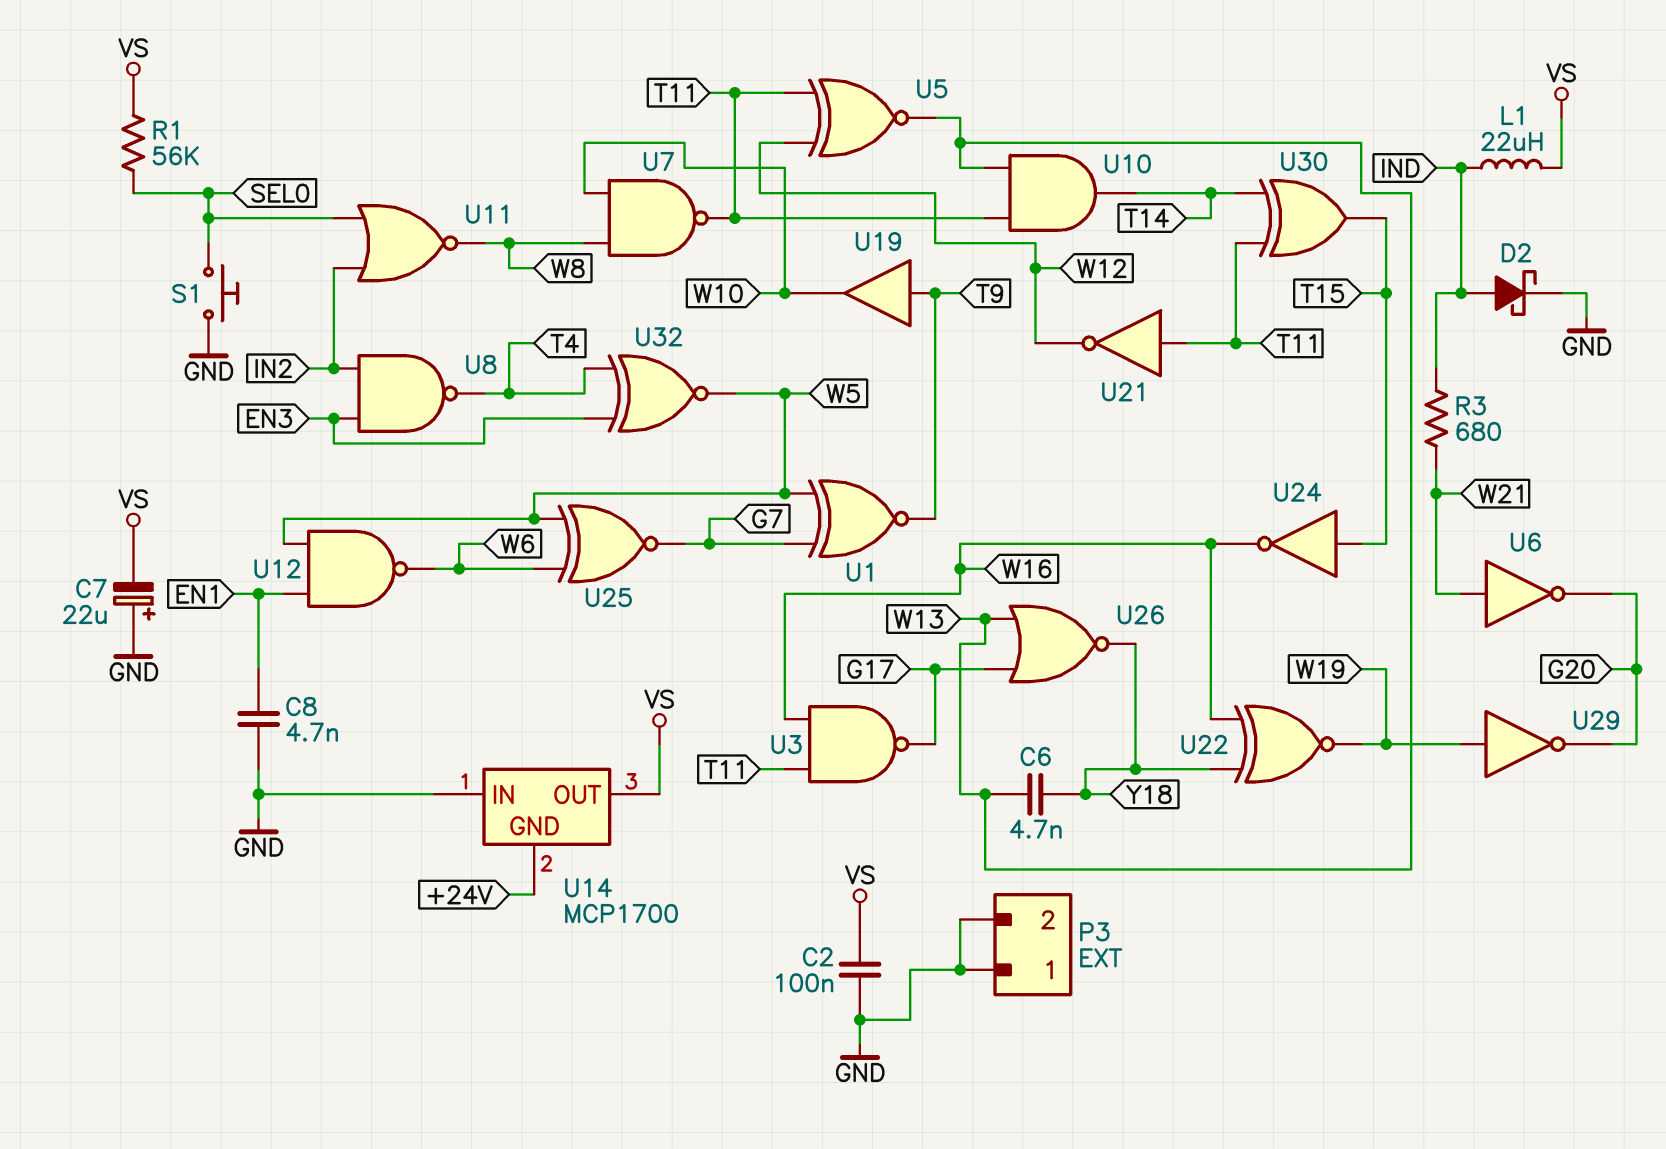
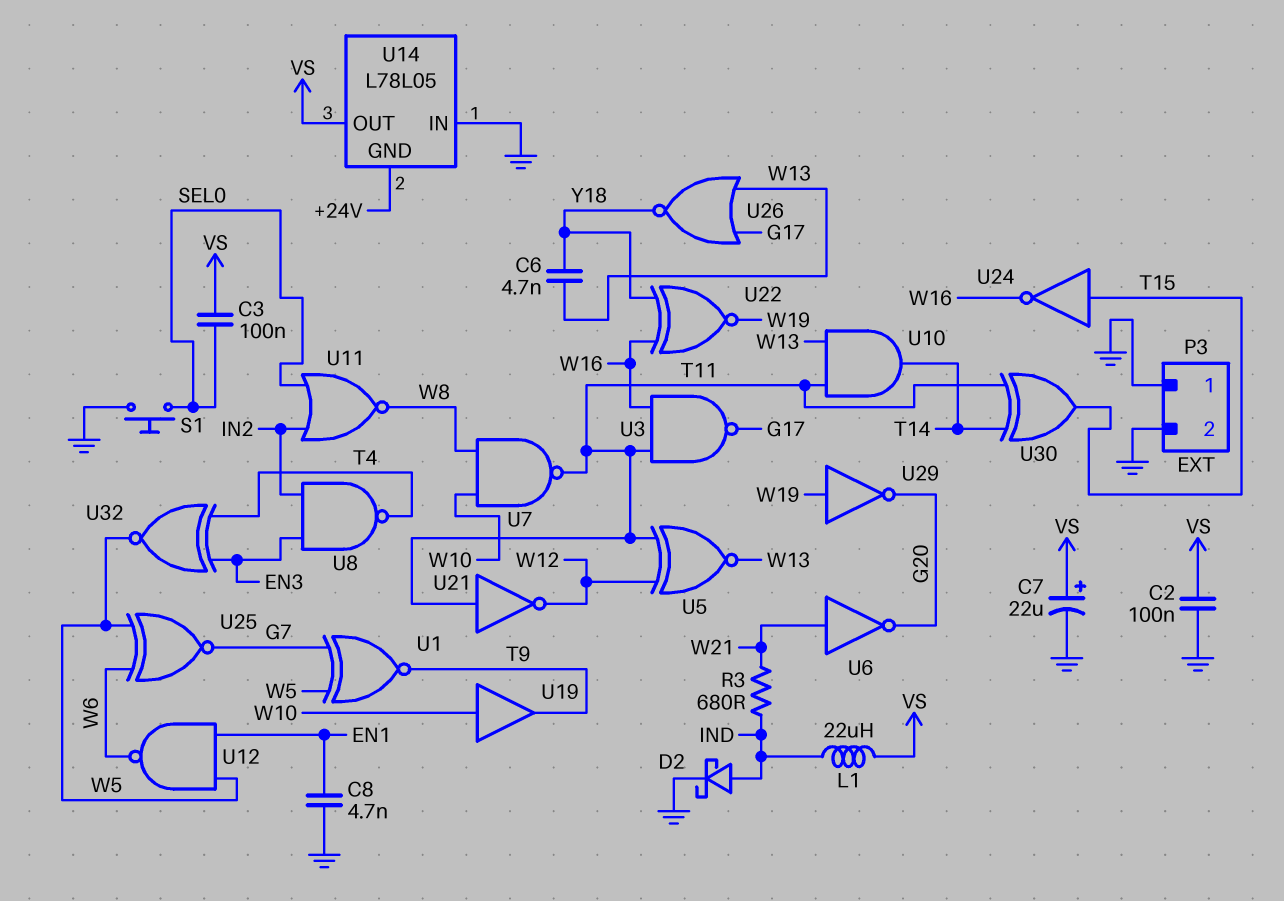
C3: none -> 100nF (SEL0, VS)
C7: 22uF (plus GND, minus VS) -> 22uF (plus VS, minus GND)
R1: 56k (SEL0, VS) -> none
U14: MCP1700 -> L78L05
U19: buffer (in T9, out W10) -> buffer (in W10, out T9)

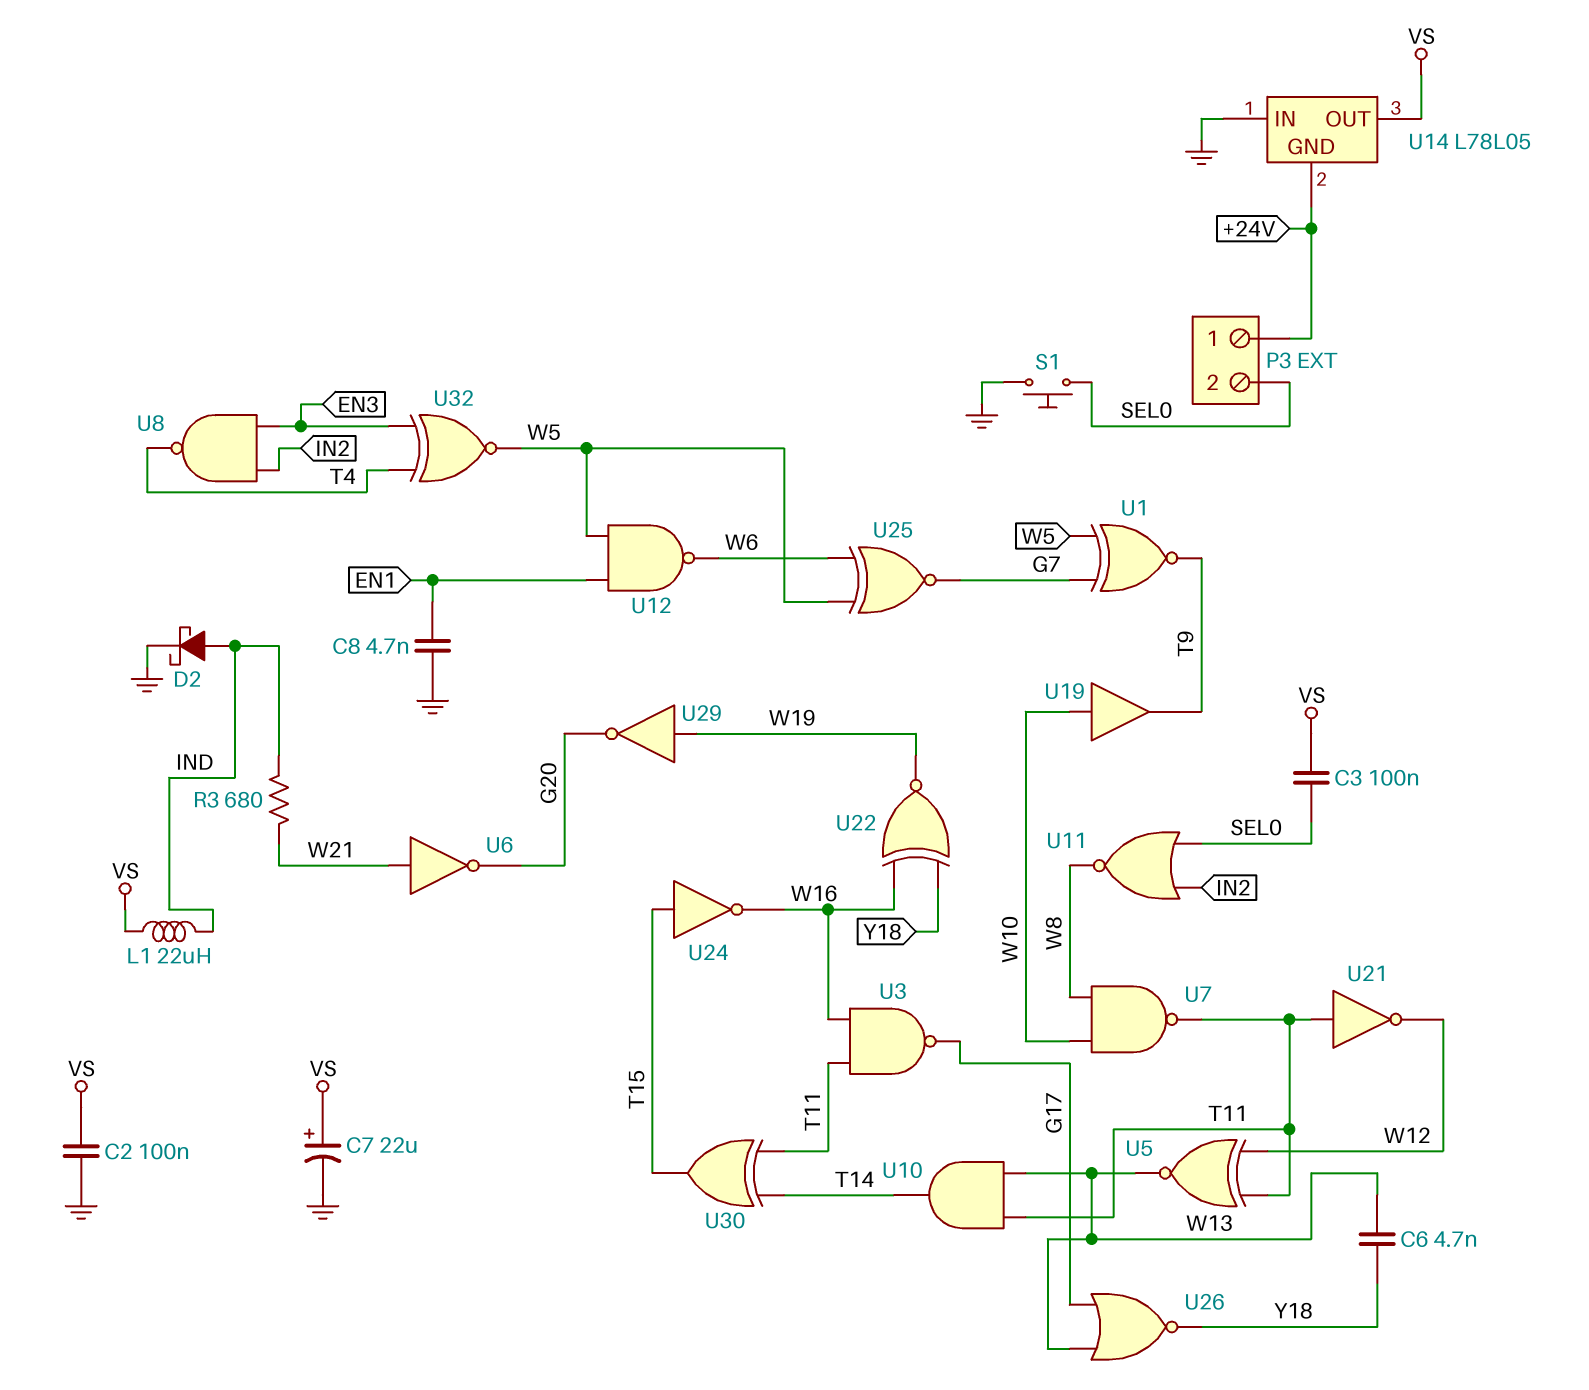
P3 pin 1: GND -> +24V
P3 pin 2: GND -> SEL0

